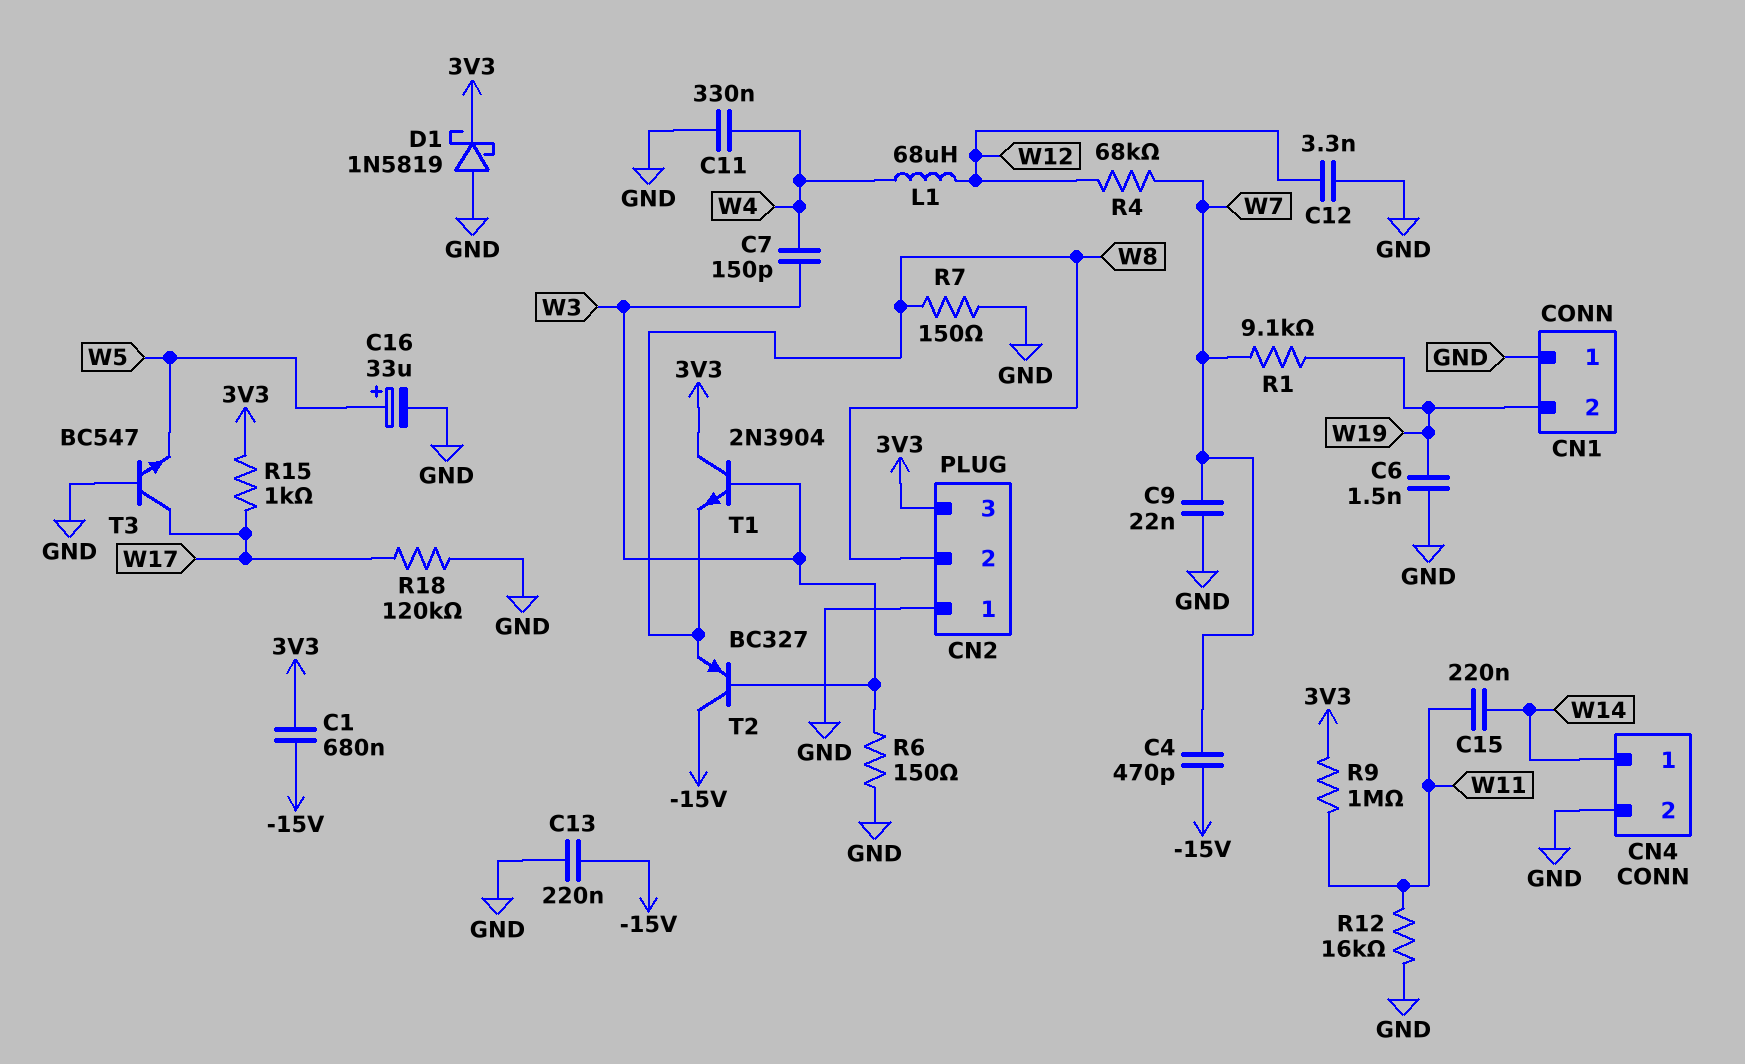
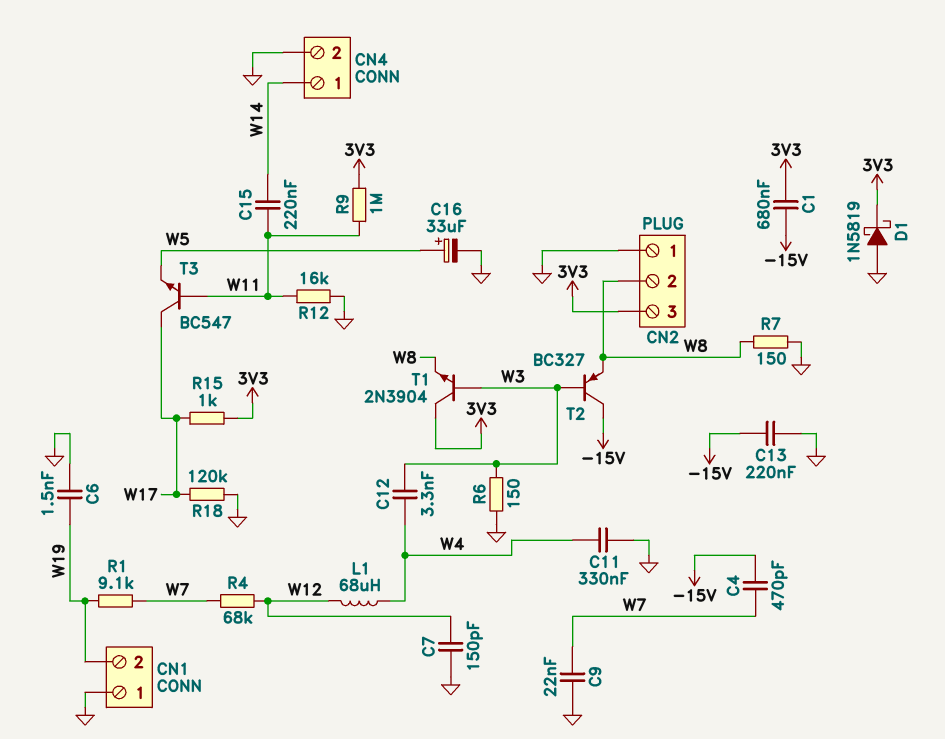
C7: 150pF (W3, W4) -> 150pF (GND, W12)
C12: 3.3nF (GND, W12) -> 3.3nF (W3, W4)
T3: NPN BC547 (B GND, C W17, E W5) -> NPN BC547 (B W11, C W17, E W5)

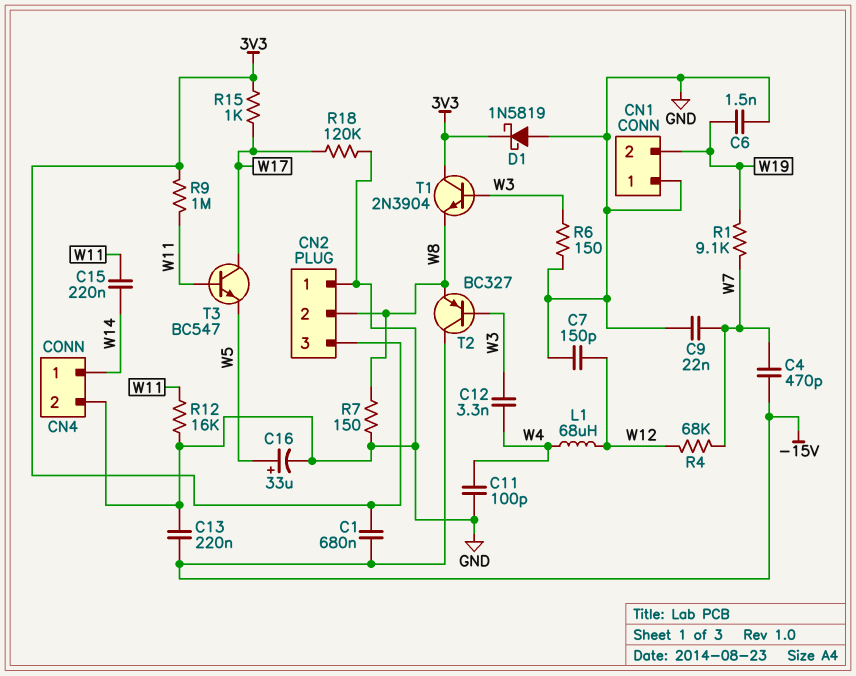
C11: 330nF (GND, W4) -> 100pF (GND, W4)

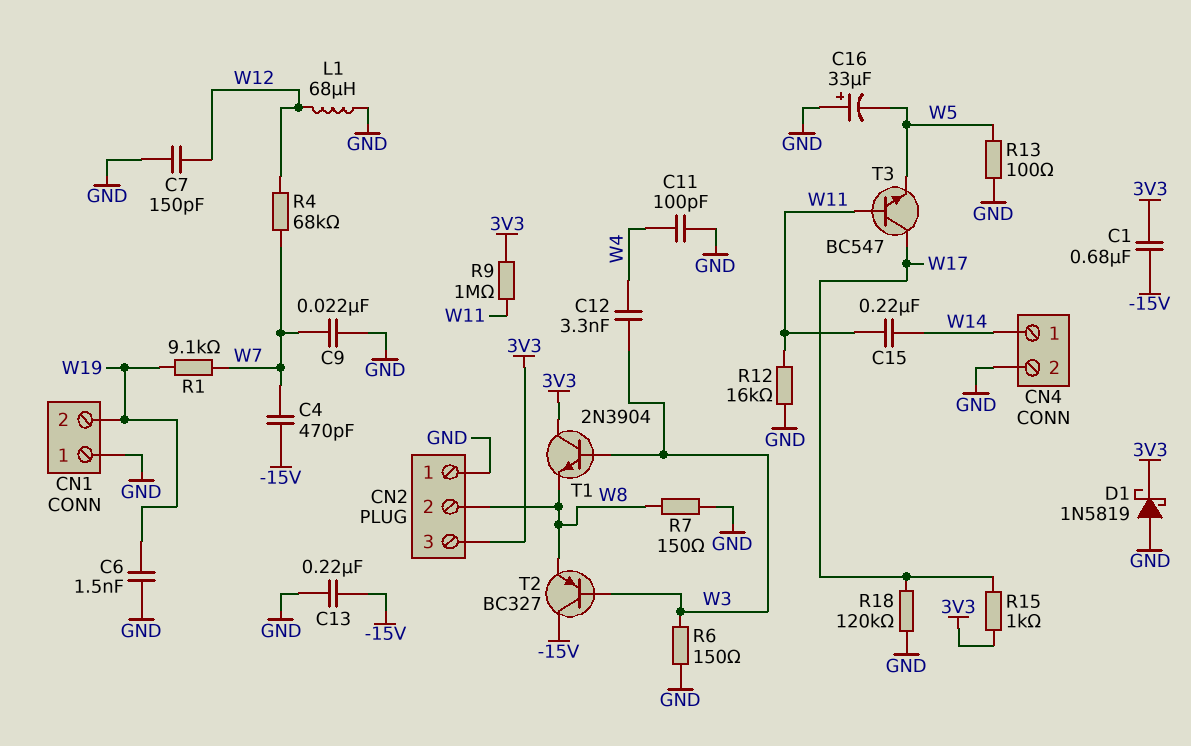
C16: 33uF (plus W5, minus GND) -> 33uF (plus GND, minus W5)
L1: 68uH (W4, W12) -> 68uH (GND, W12)
R13: none -> 100 (GND, W5)

